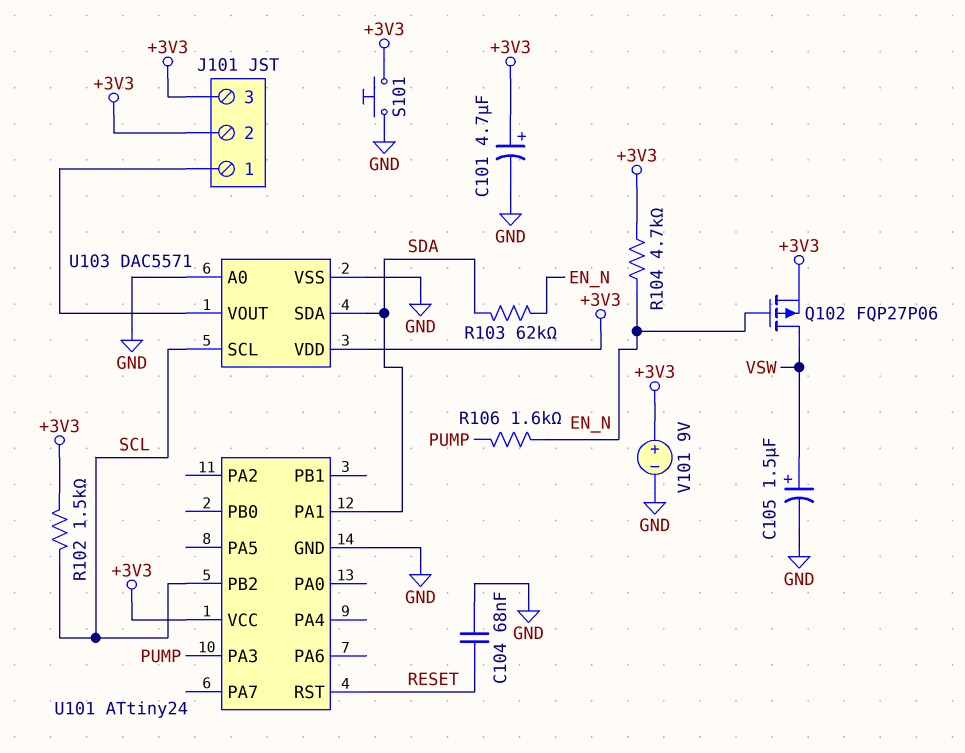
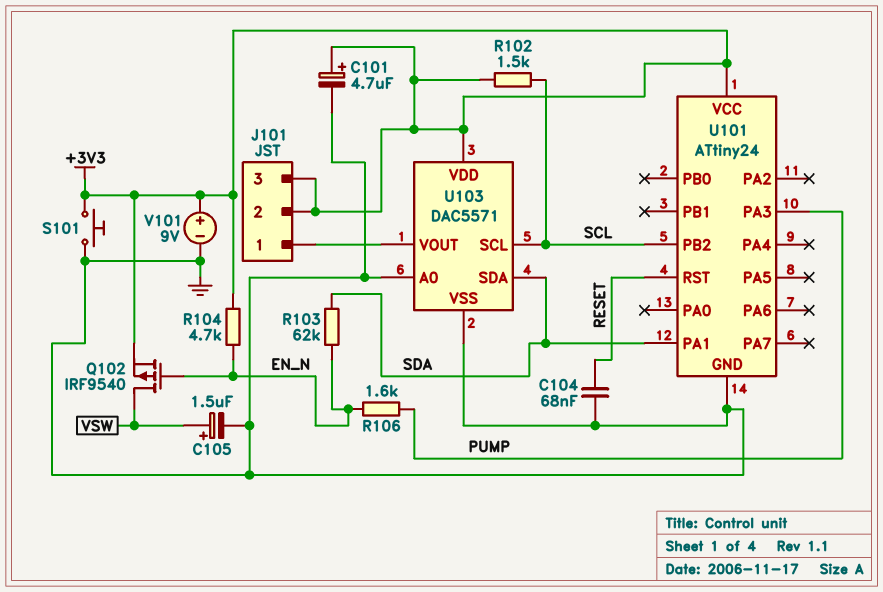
Q102: PMOS FQP27P06 (G EN_N, D VSW, S +3V3) -> PMOS IRF9540 (G EN_N, D VSW, S +3V3)

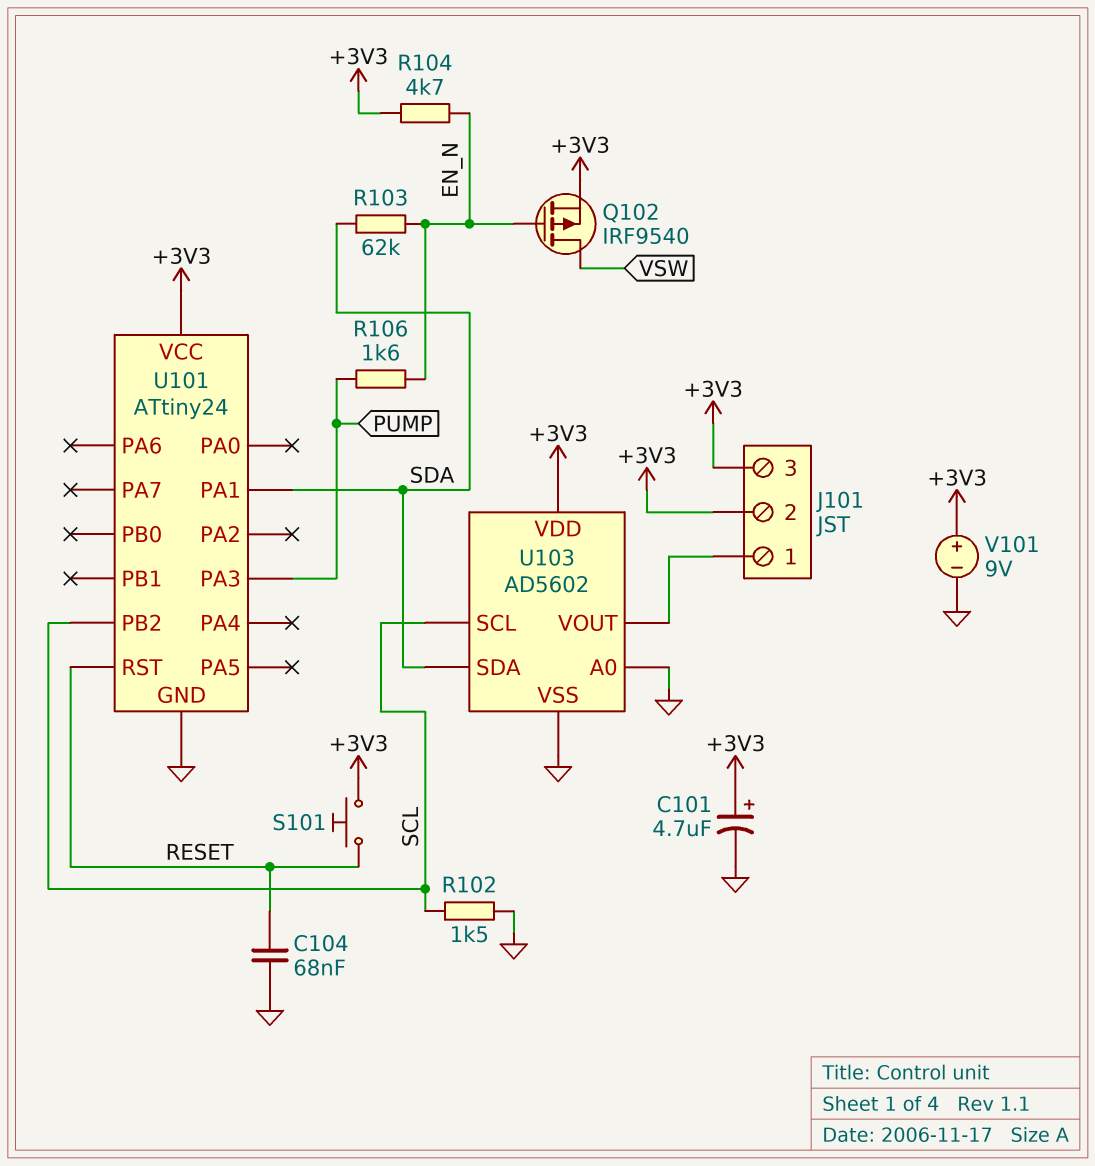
C105: 1.5uF (plus VSW, minus GND) -> none
R102: 1.5k (+3V3, SCL) -> 1.5k (GND, SCL)
S101: button (+3V3, GND) -> button (+3V3, RESET)
U103: DAC5571 -> AD5602

